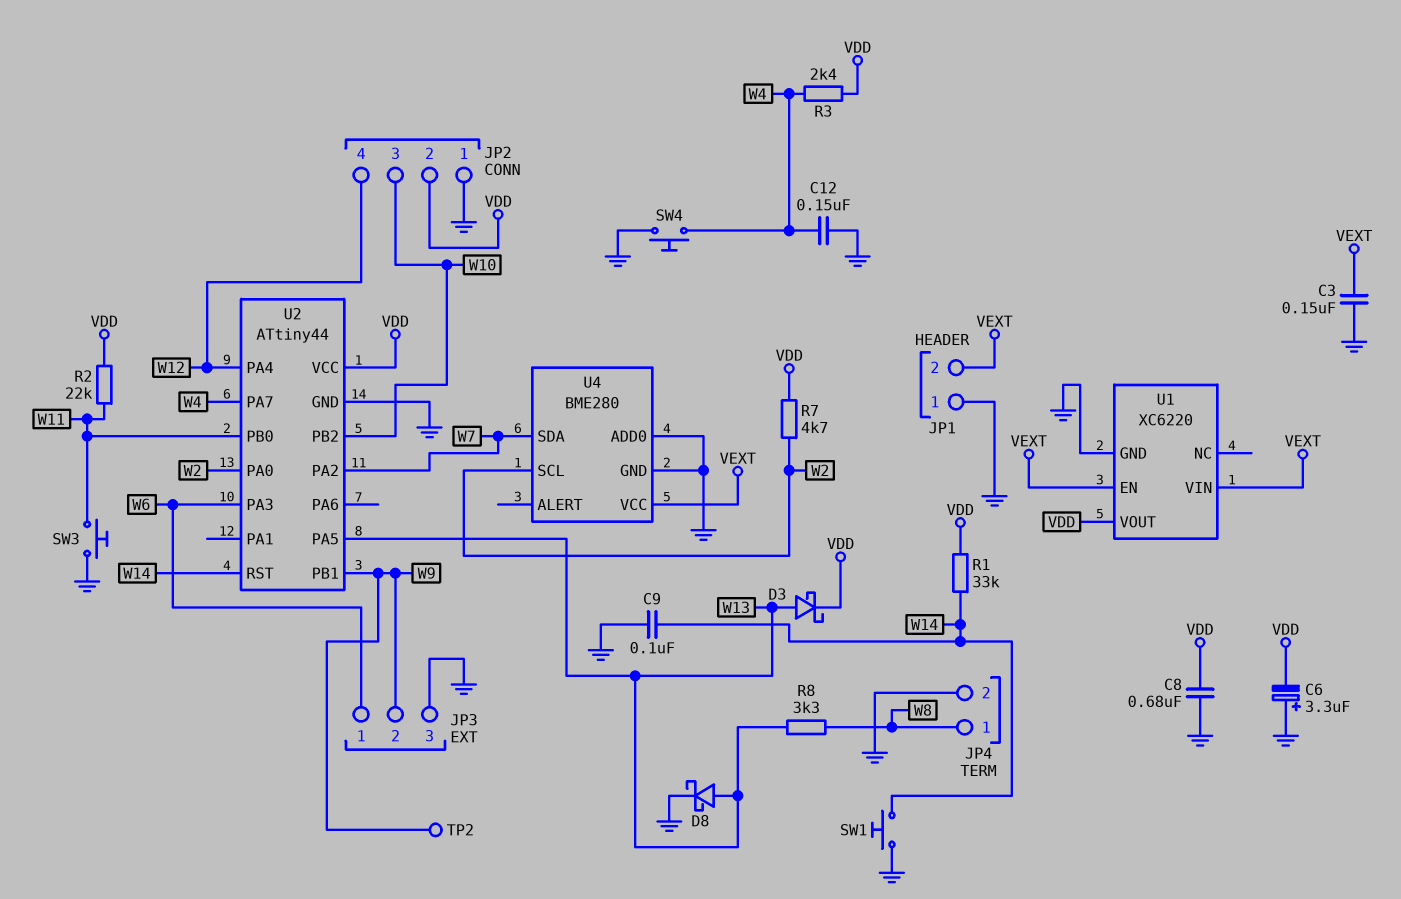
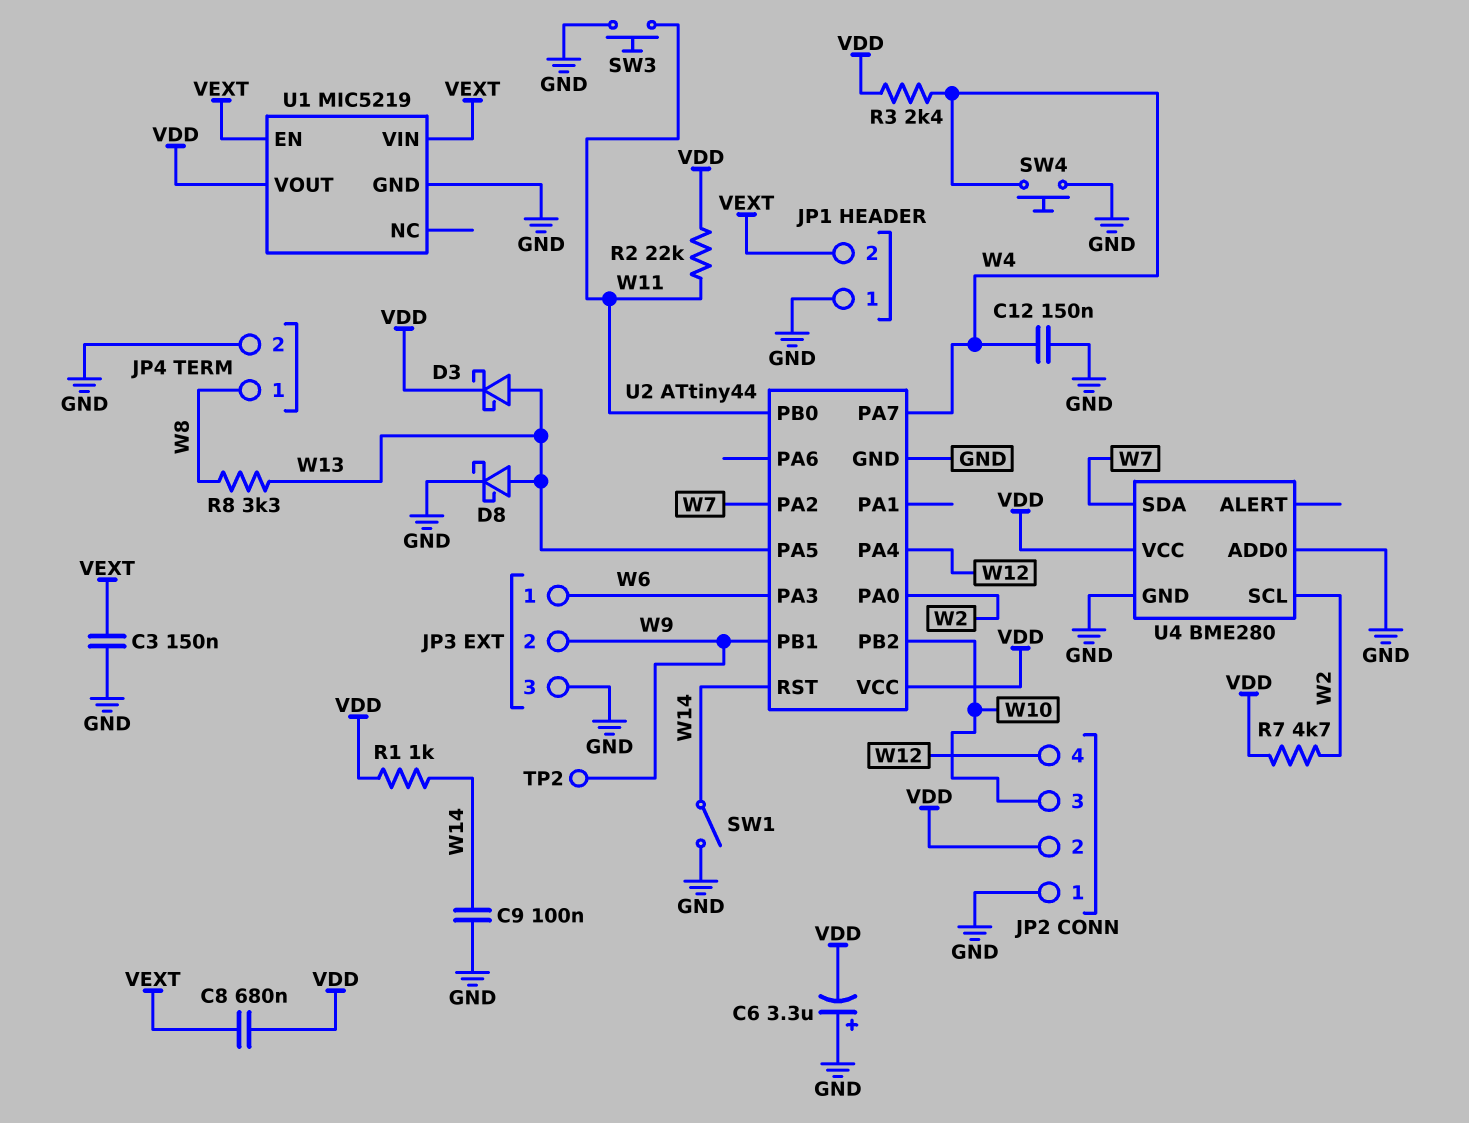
C8: 680nF (GND, VDD) -> 680nF (VDD, VEXT)
R1: 33k (VDD, W14) -> 1k (VDD, W14)
SW1: button (GND, W14) -> switch (GND, W14)
U1: XC6220 -> MIC5219
U4 pin VCC: VEXT -> VDD

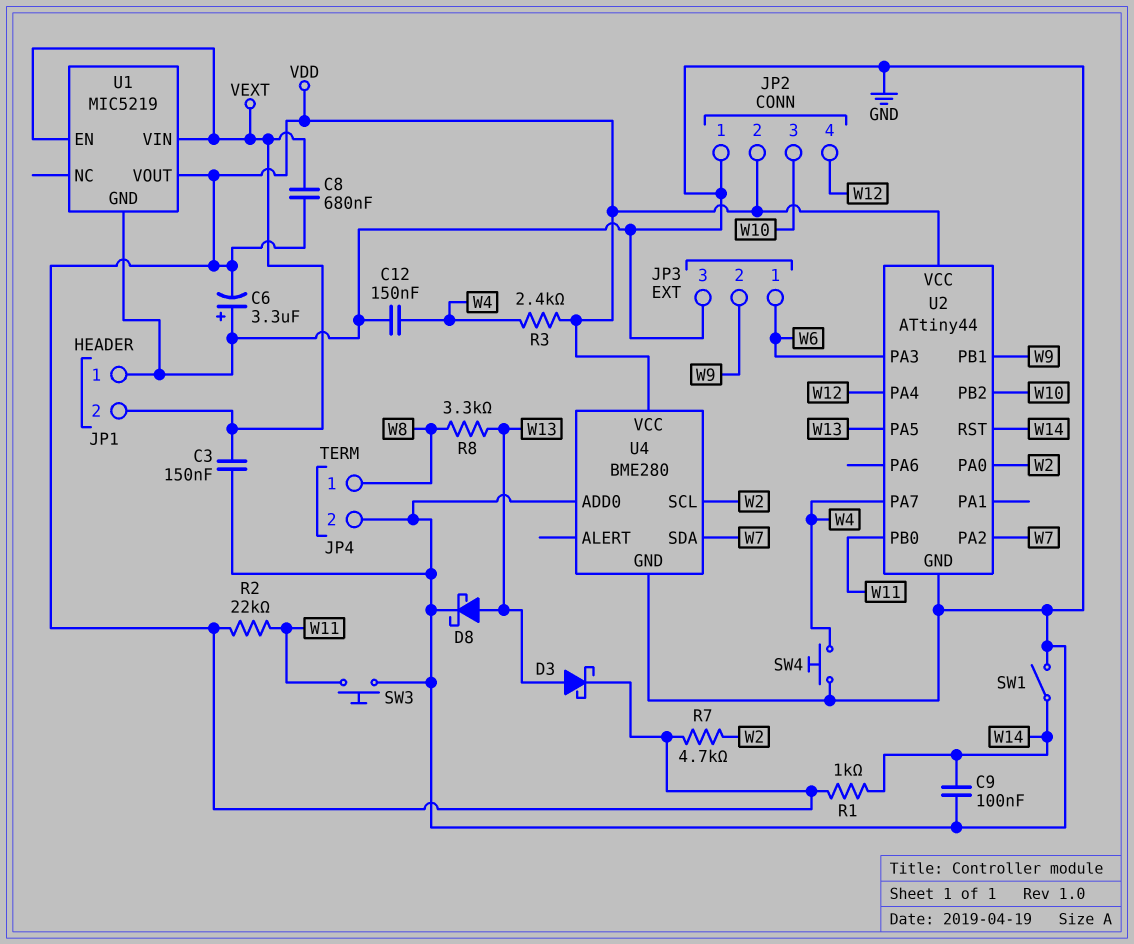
TP2: test point (W9) -> none

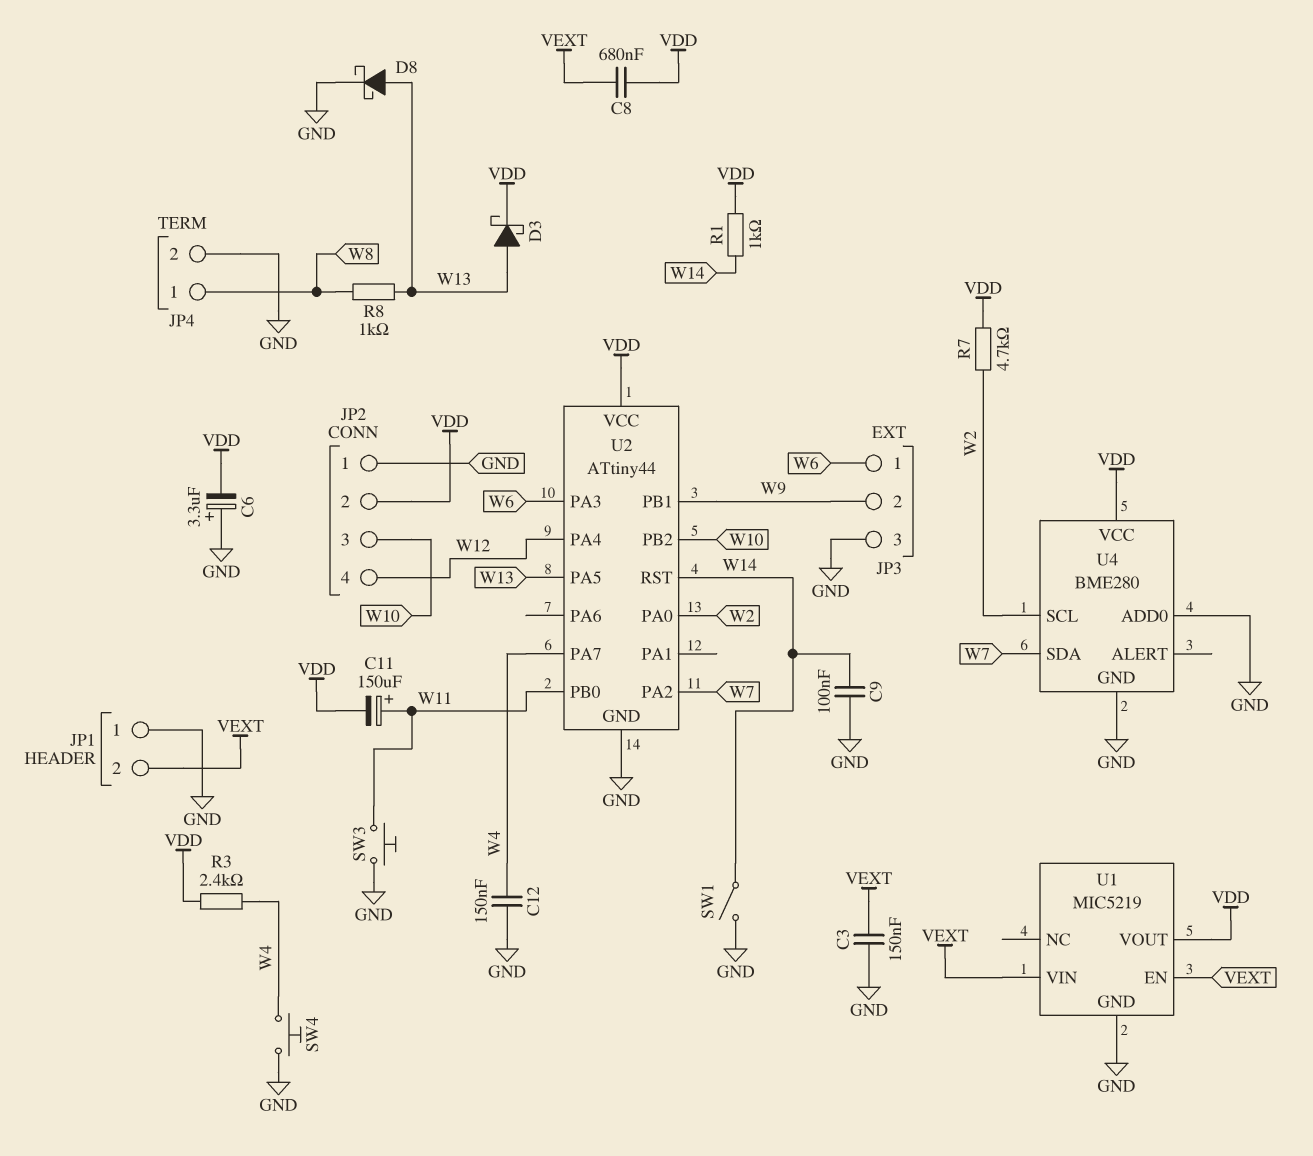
C11: none -> 150uF (plus W11, minus VDD)
R2: 22k (VDD, W11) -> none
R8: 3.3k (W8, W13) -> 1k (W8, W13)

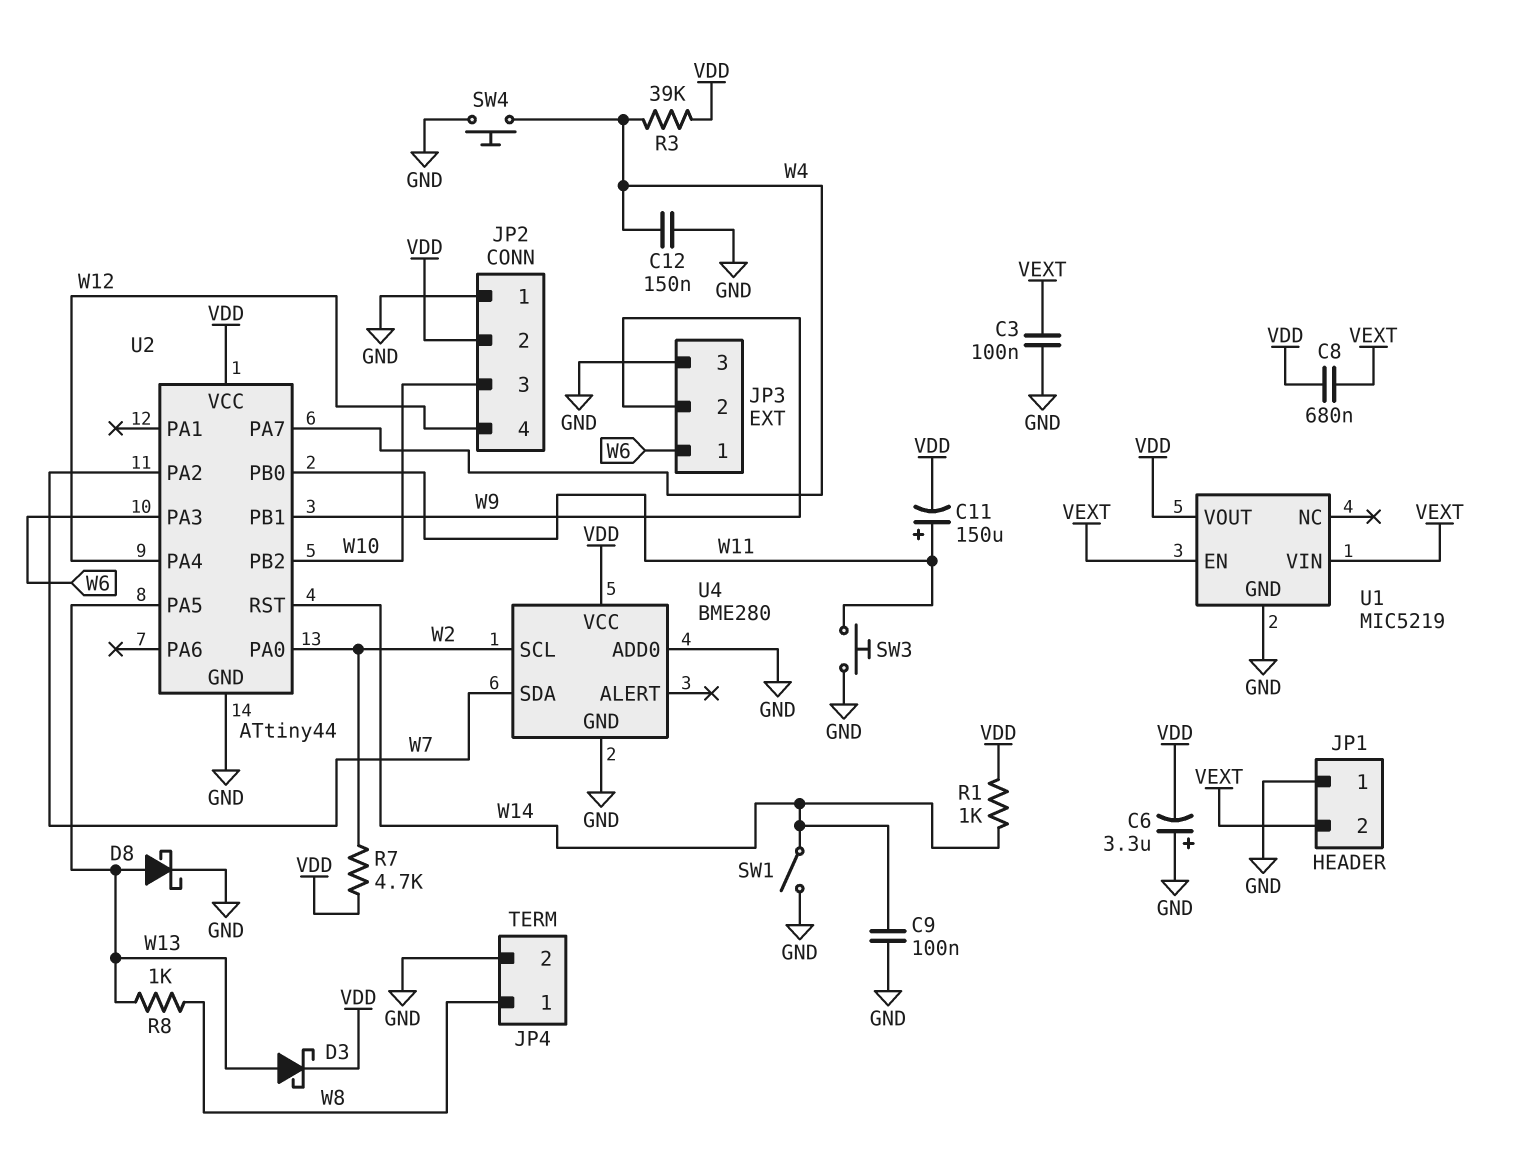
C3: 150nF (GND, VEXT) -> 100nF (GND, VEXT)
R3: 2.4k (VDD, W4) -> 39k (VDD, W4)

